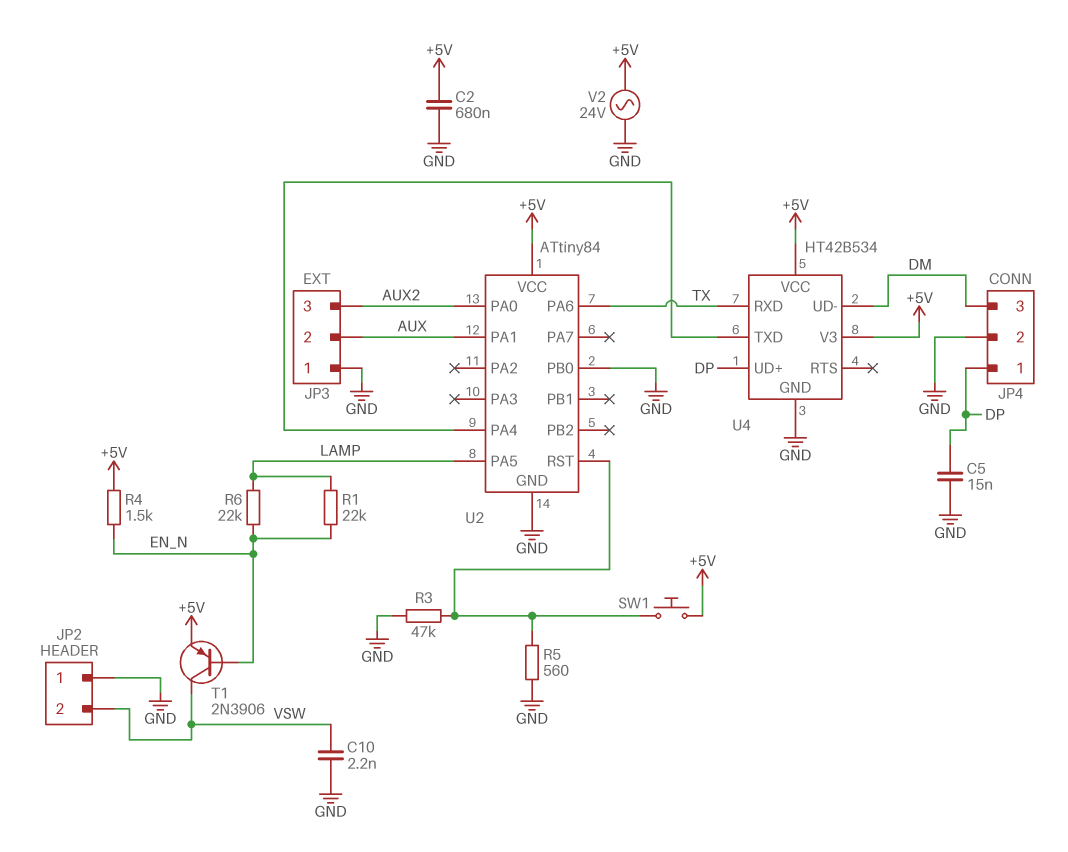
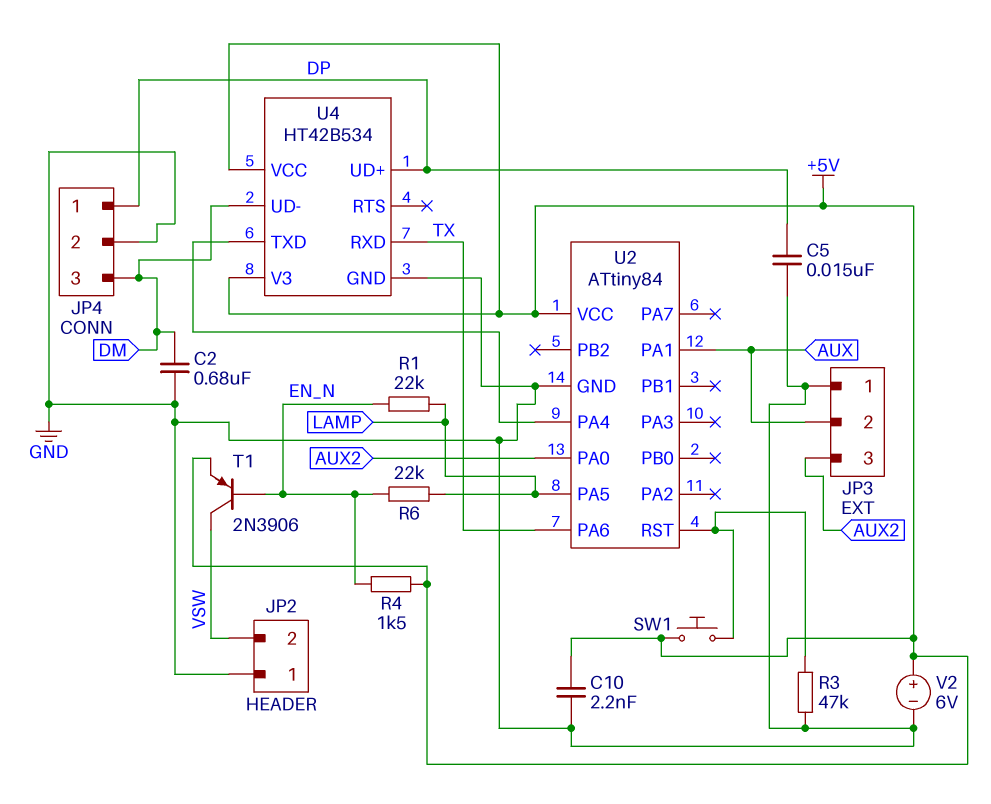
C2: 680nF (+5V, GND) -> 680nF (DM, GND)
C10: 2.2nF (GND, VSW) -> 2.2nF (+5V, GND)
R5: 560 (GND, U2/RST) -> none
U2 pin PB0: GND -> none
V2: AC 24V (+5V, GND) -> 6V (plus +5V, minus GND)

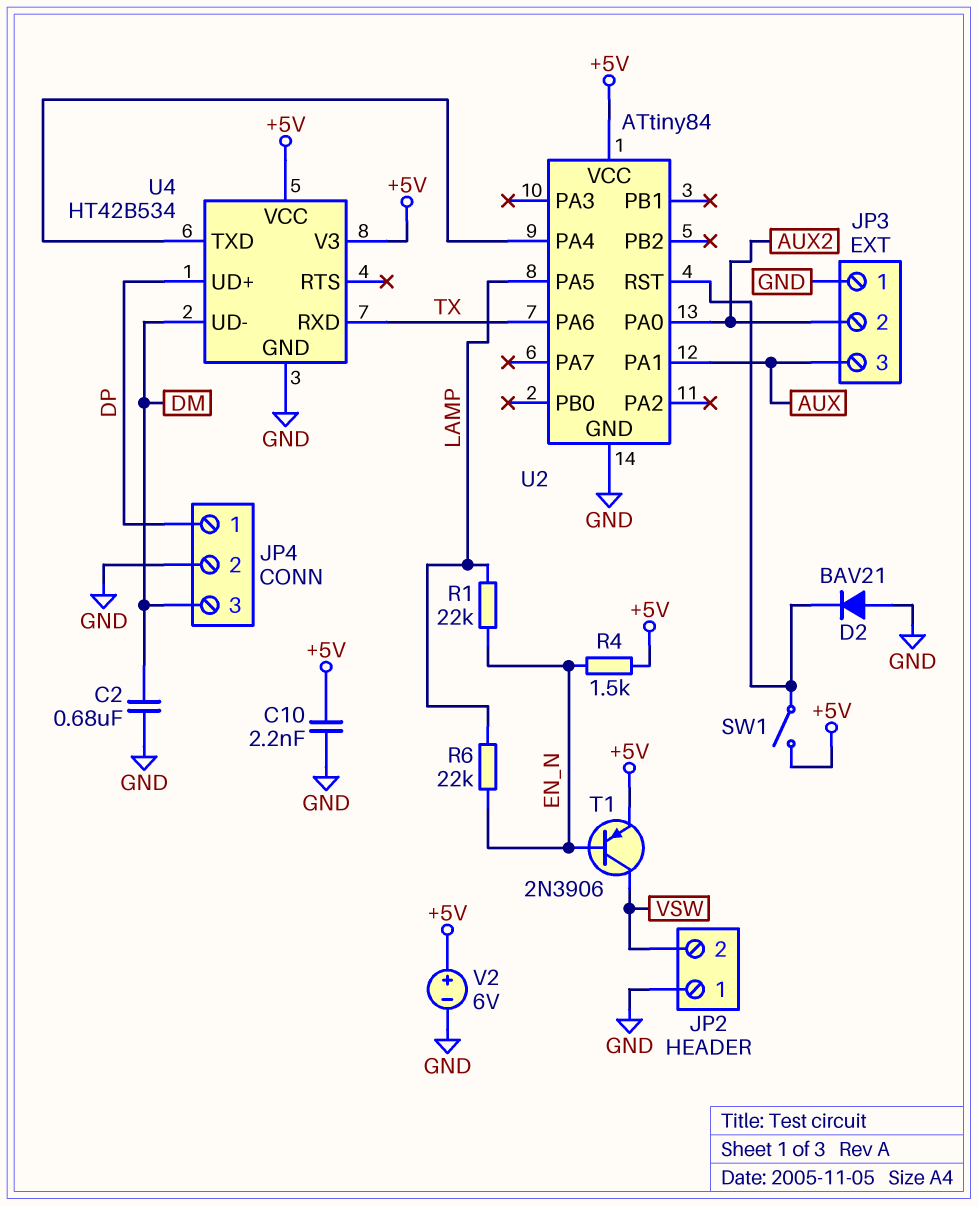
C5: 15nF (DP, GND) -> none
D2: none -> diode BAV21 (A GND, K U2/RST)
JP3 pin 2: AUX -> AUX2
JP3 pin 3: AUX2 -> AUX
R3: 47k (GND, U2/RST) -> none
SW1: button (+5V, U2/RST) -> switch (+5V, U2/RST)

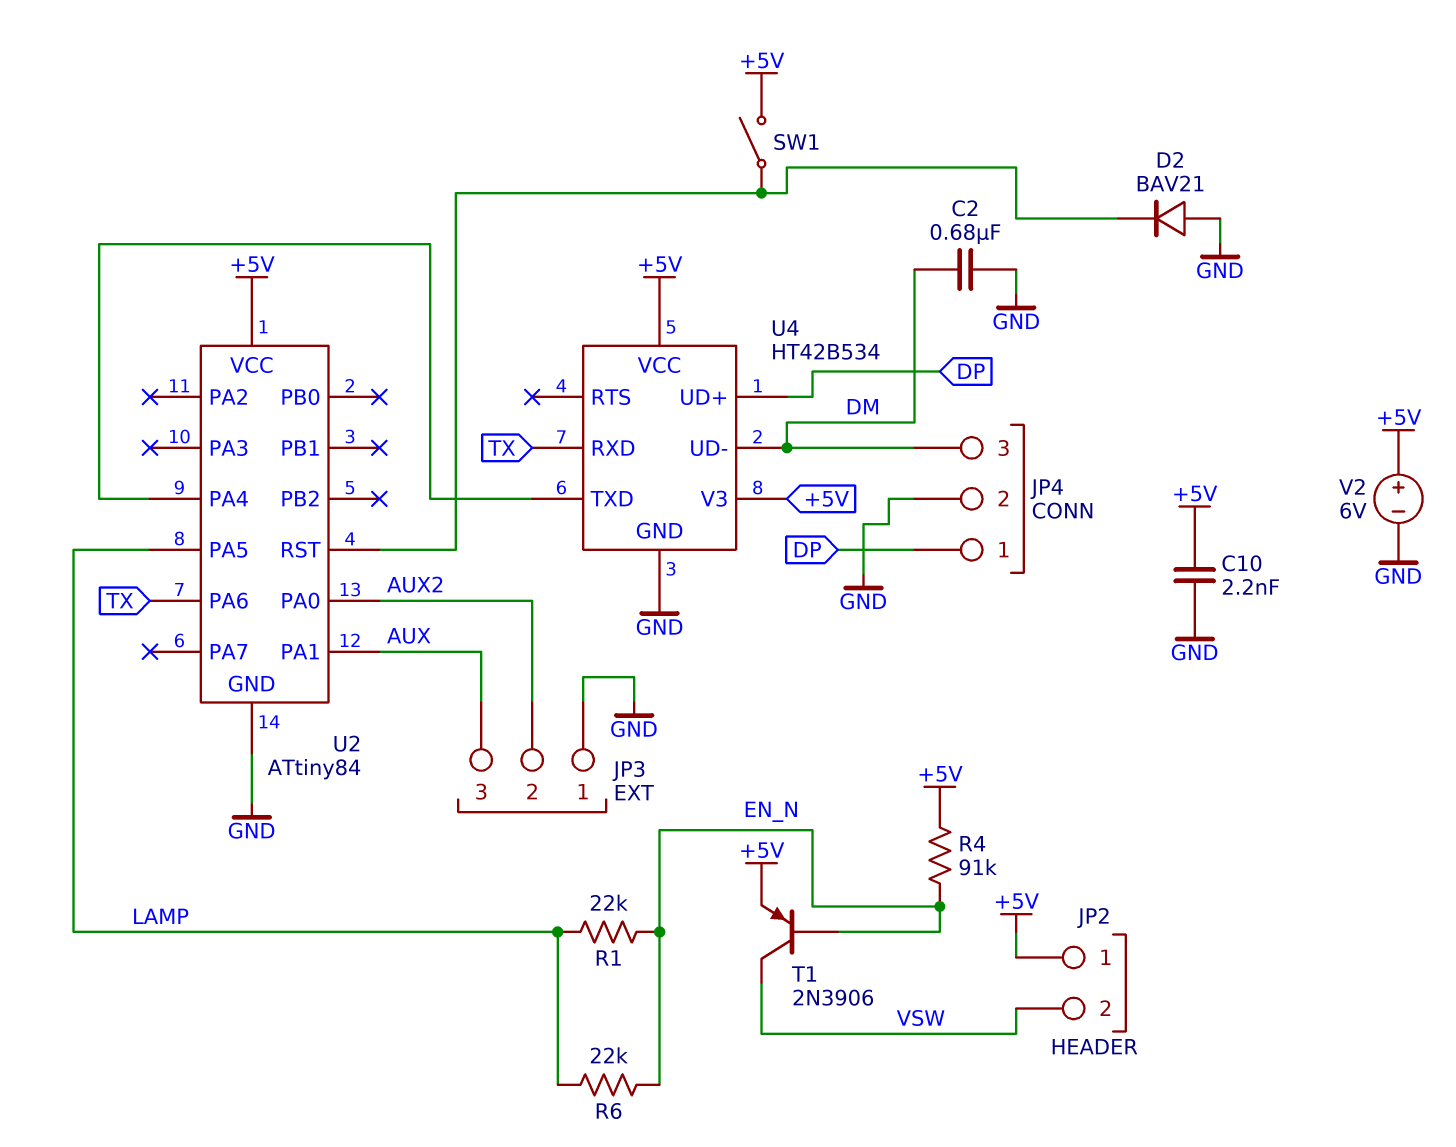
JP2 pin 1: GND -> +5V
R4: 1.5k (+5V, EN_N) -> 91k (+5V, EN_N)

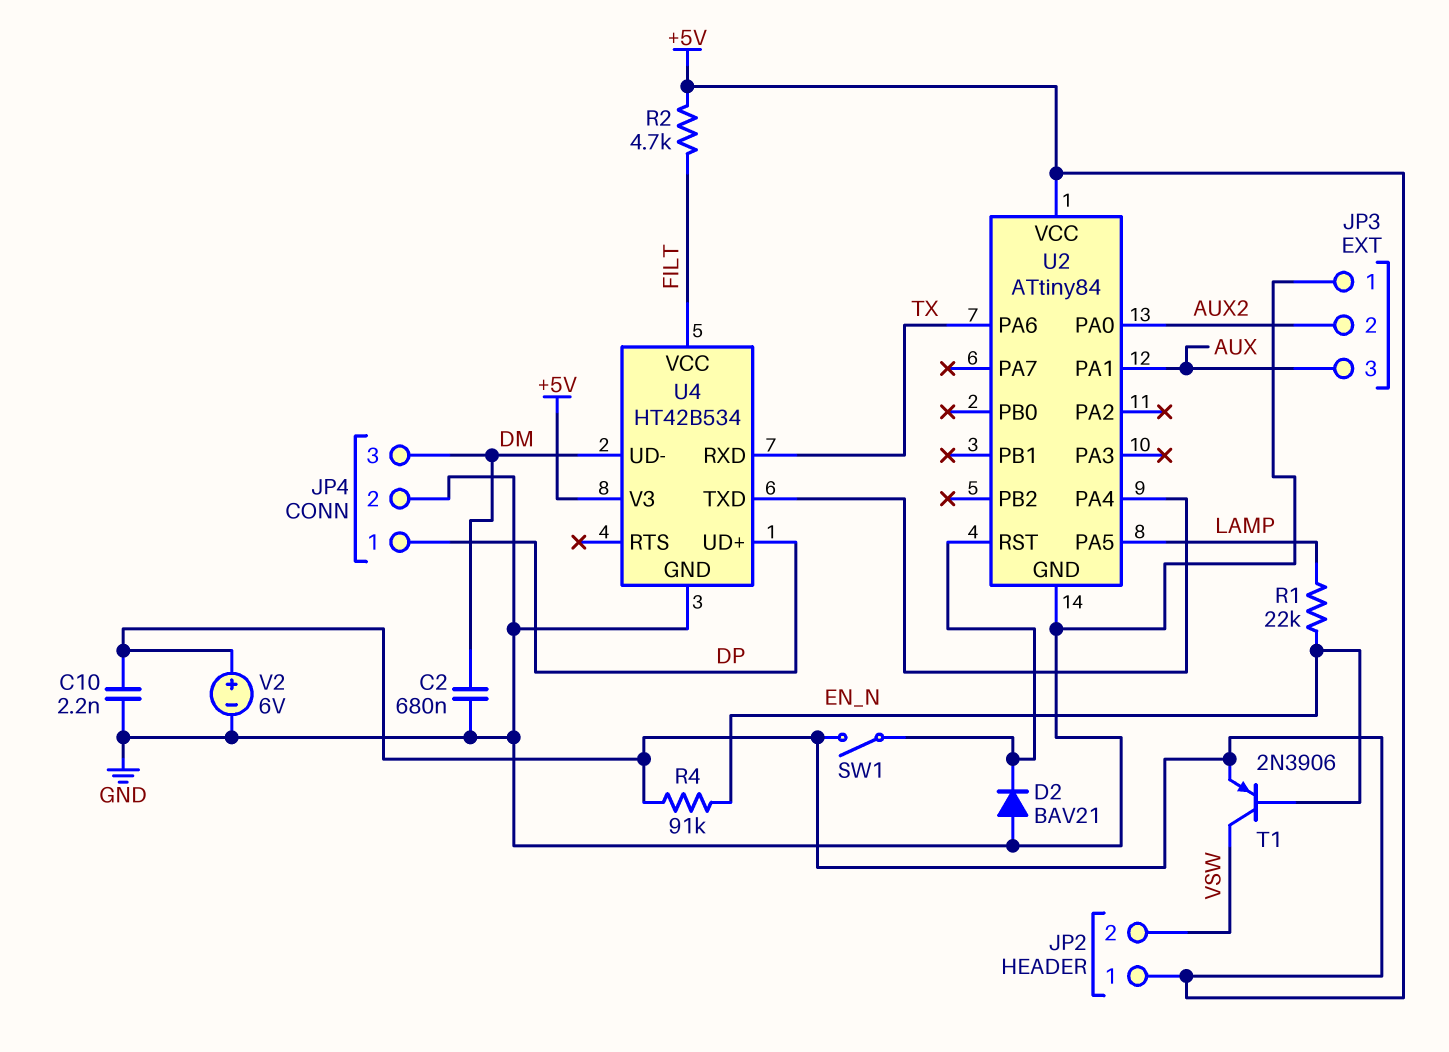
R2: none -> 4.7k (+5V, FILT)
R6: 22k (EN_N, LAMP) -> none
U4 pin VCC: +5V -> FILT

